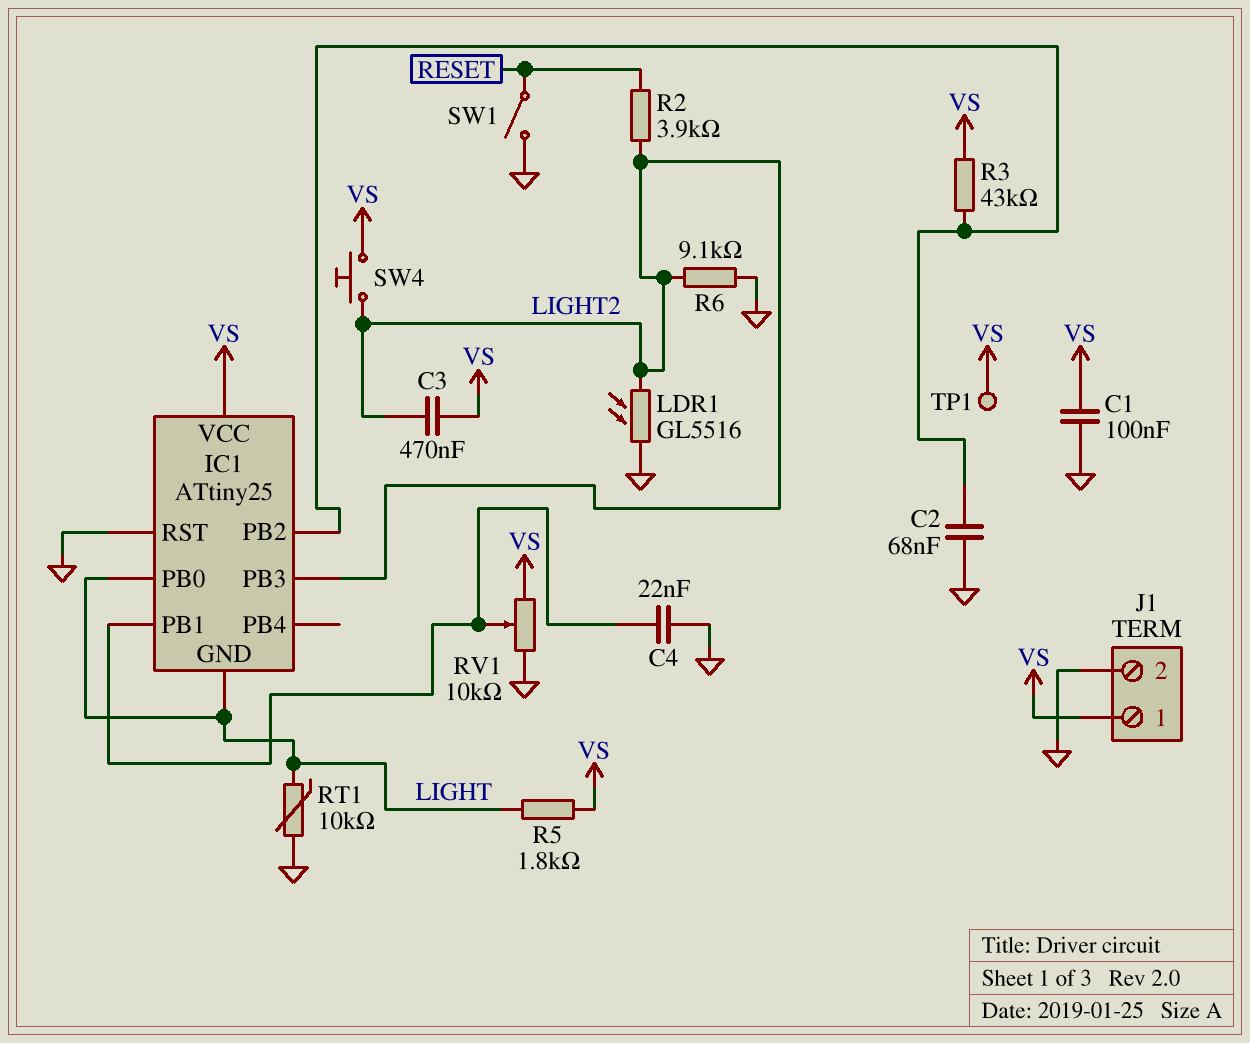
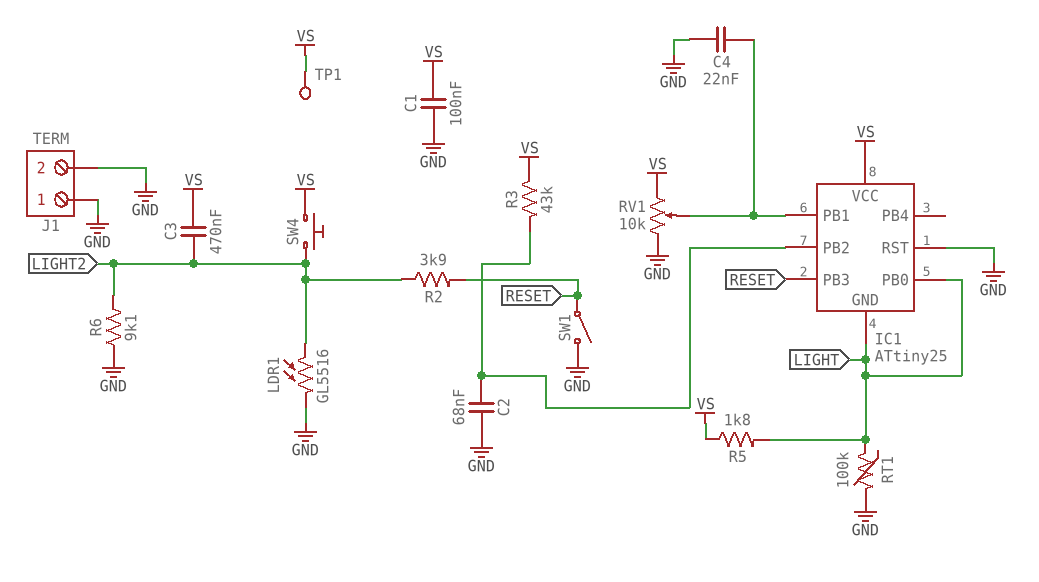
IC1 pin PB3: LIGHT2 -> RESET
J1 pin 1: VS -> GND
RT1: 10k (GND, LIGHT) -> 100k (GND, LIGHT)

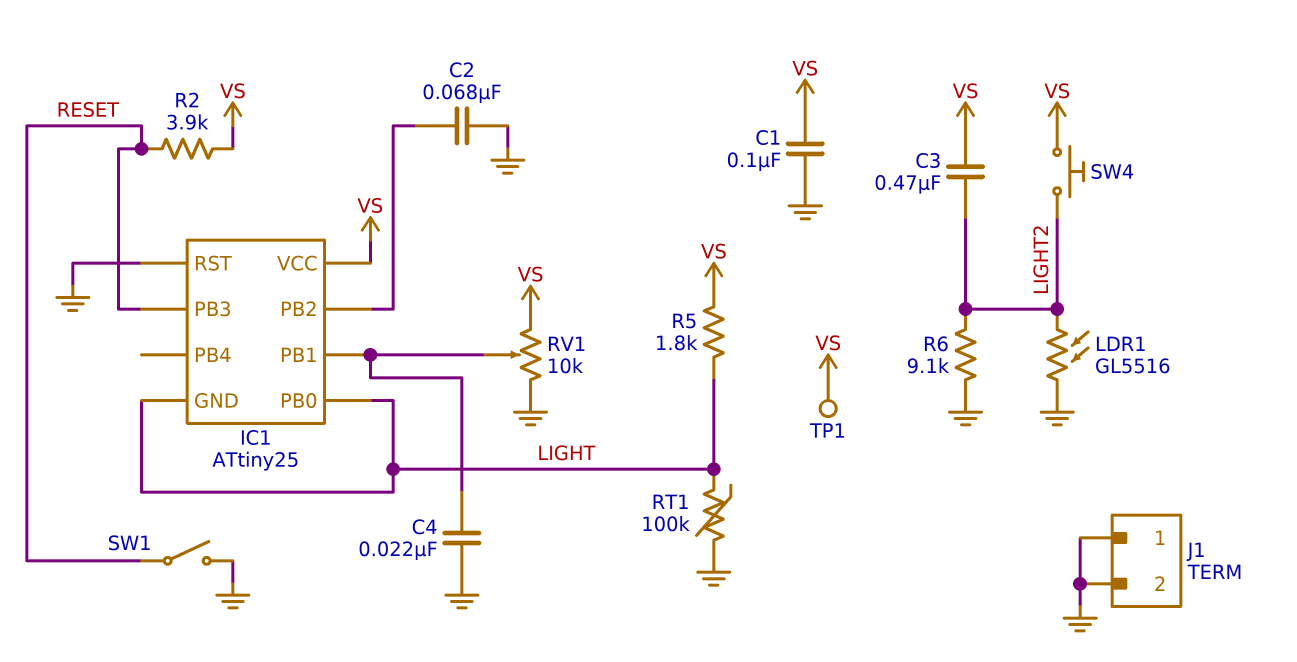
R2: 3.9k (LIGHT2, RESET) -> 3.9k (RESET, VS)
R3: 43k (IC1/PB2, VS) -> none

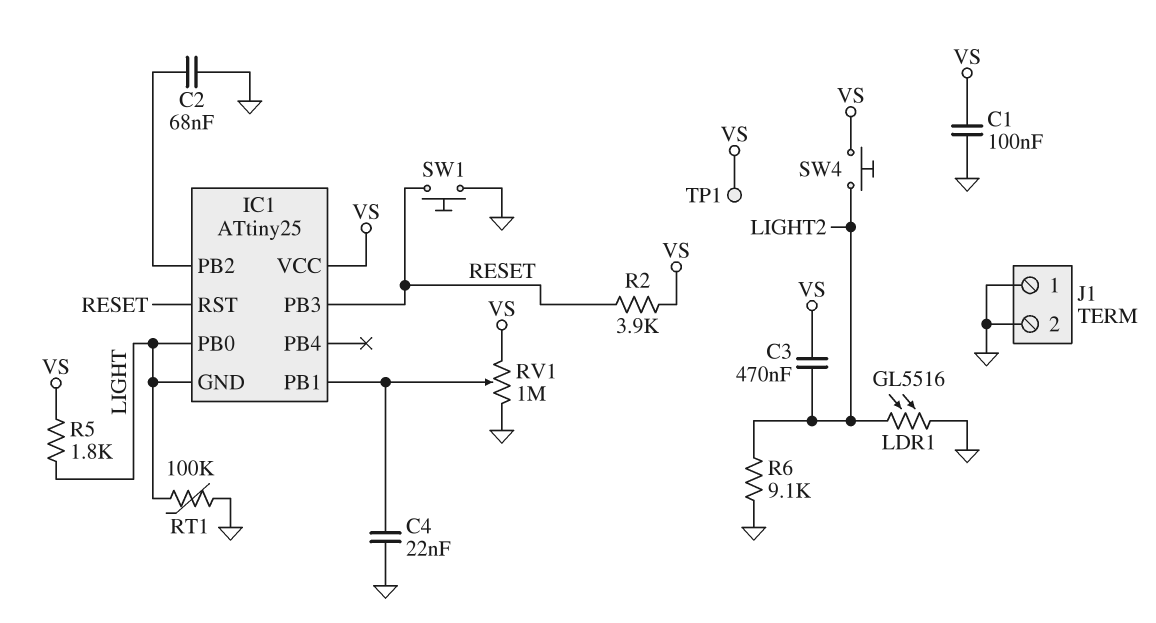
IC1 pin RST: GND -> RESET
RV1: 10k (GND, VS, wiper IC1/PB1) -> 1M (GND, VS, wiper IC1/PB1)
SW1: switch (GND, RESET) -> button (GND, RESET)

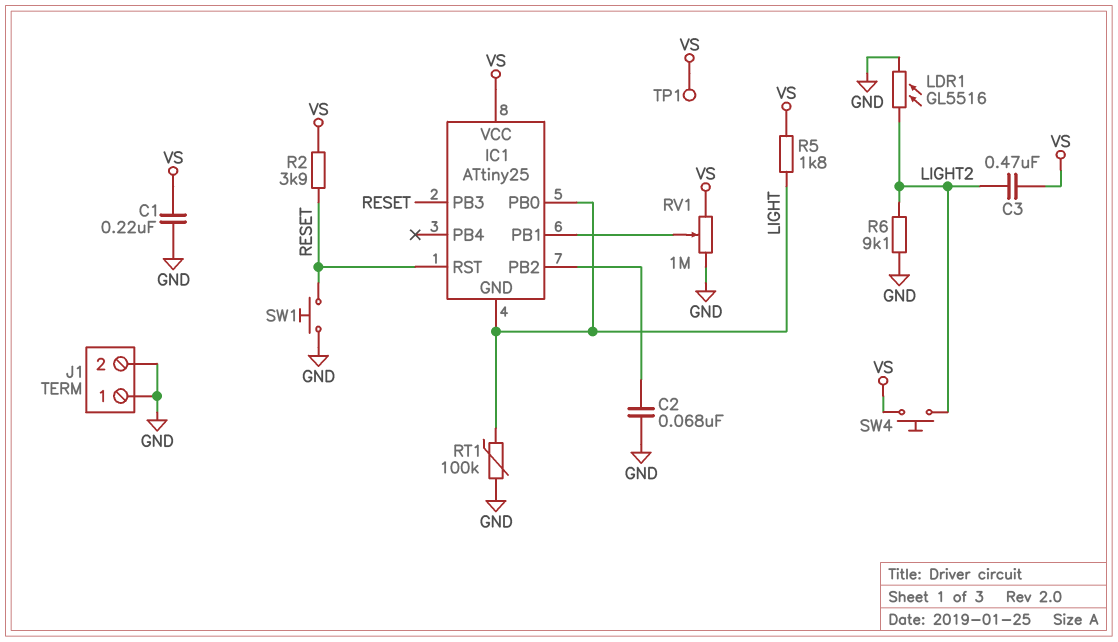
C1: 100nF (GND, VS) -> 220nF (GND, VS)
C4: 22nF (GND, IC1/PB1) -> none

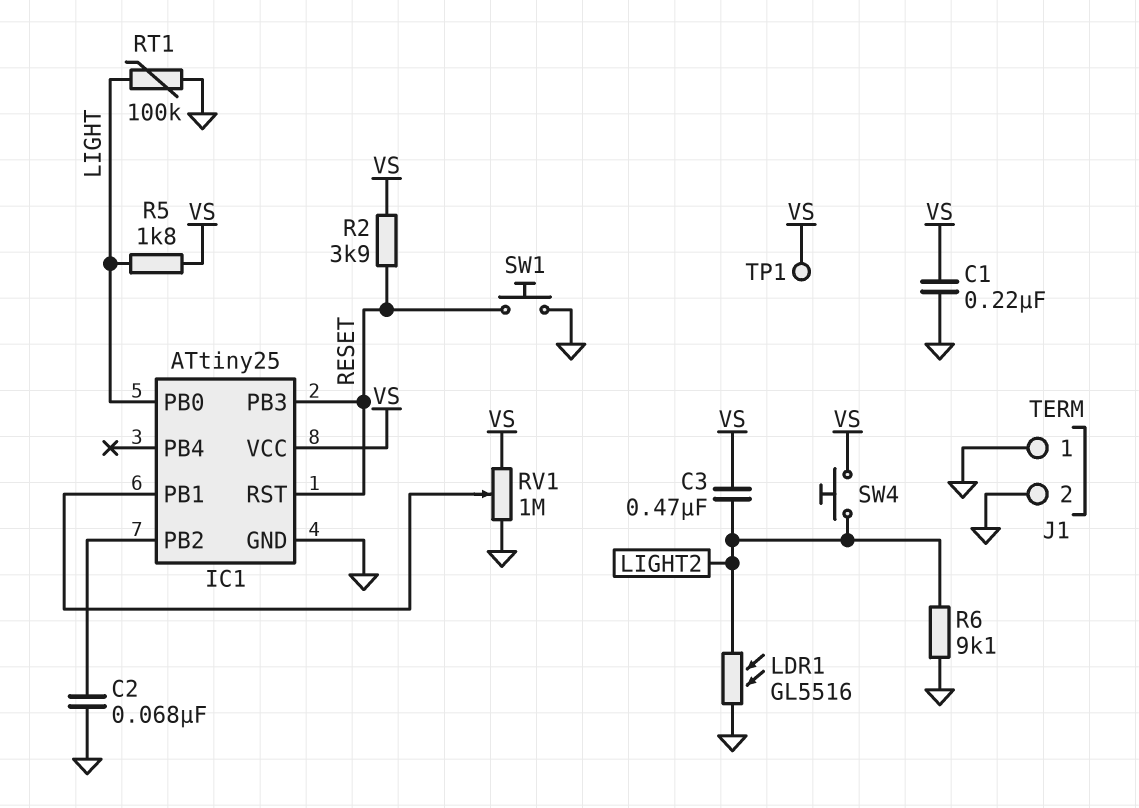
IC1 pin GND: LIGHT -> GND

